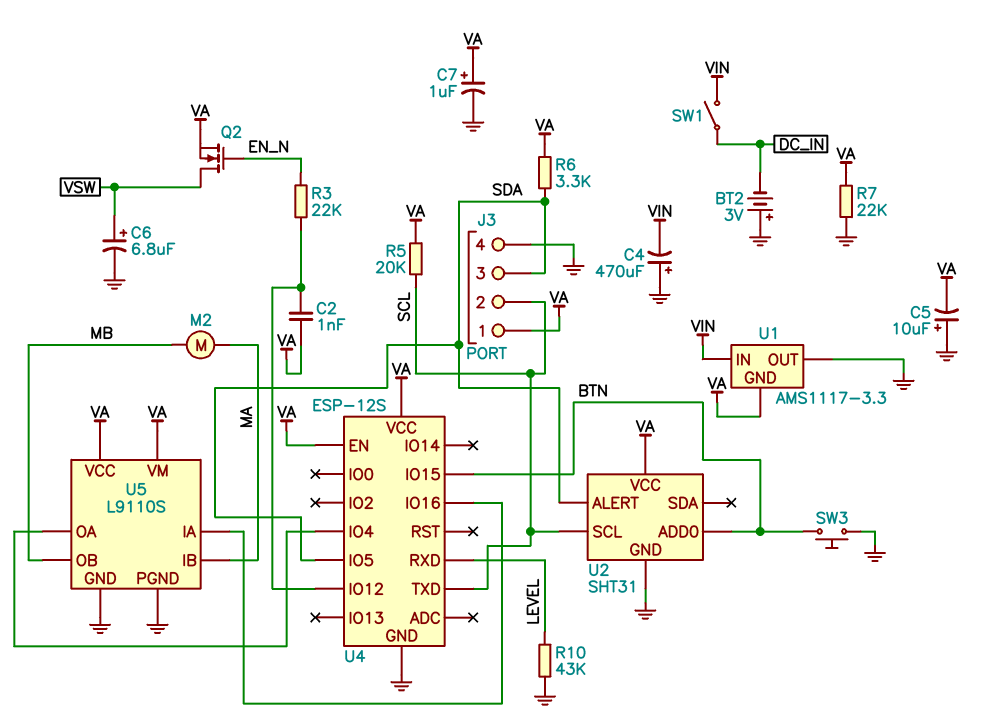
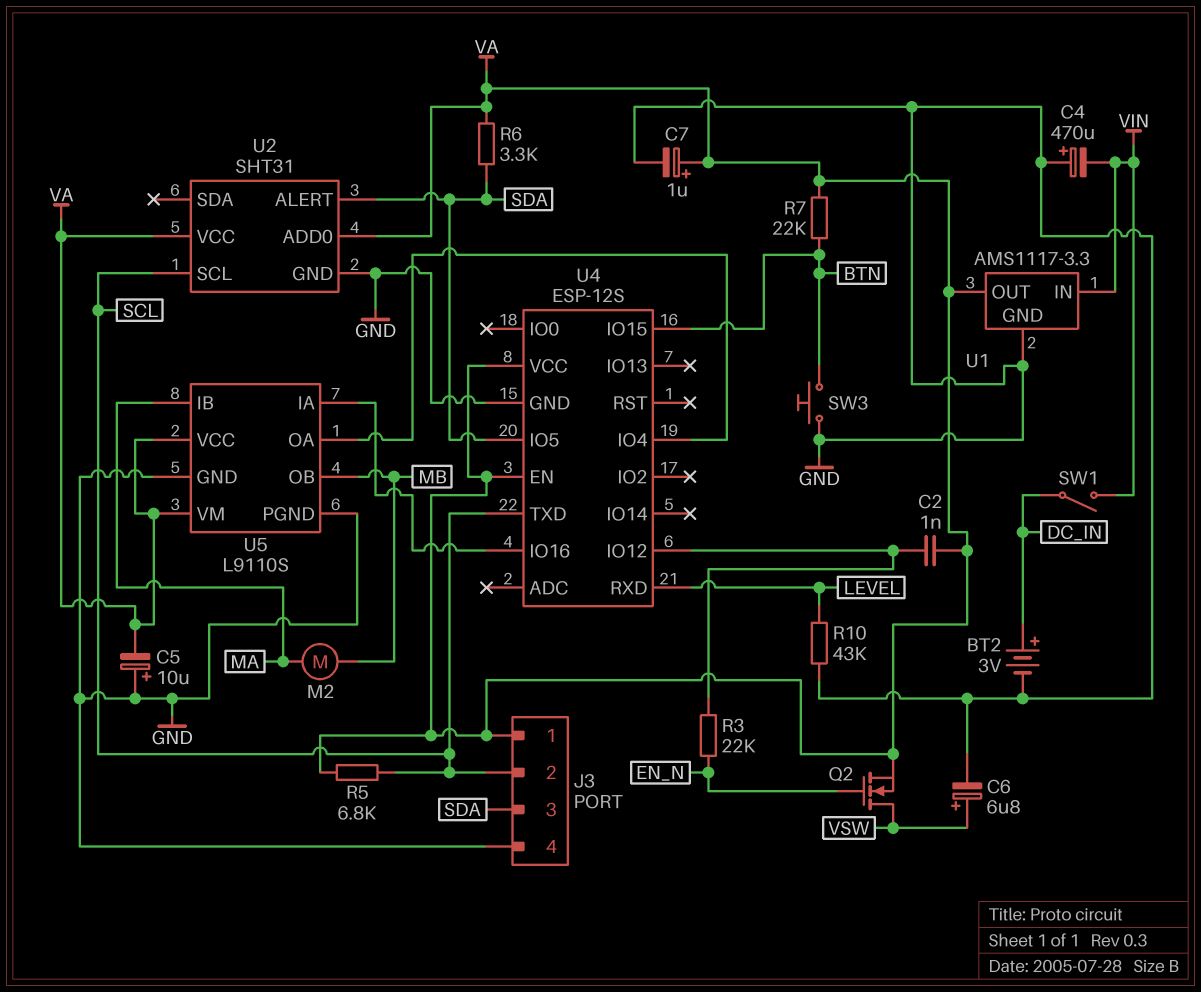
BT2: 3V (plus GND, minus DC_IN) -> 3V (plus DC_IN, minus GND)
R5: 20k (SCL, VA) -> 6.8k (SCL, VA)
R7: 22k (GND, VA) -> 22k (BTN, VA)
U1 pin GND: VA -> GND
U1 pin OUT: GND -> VA
U2 pin ADD0: BTN -> VA

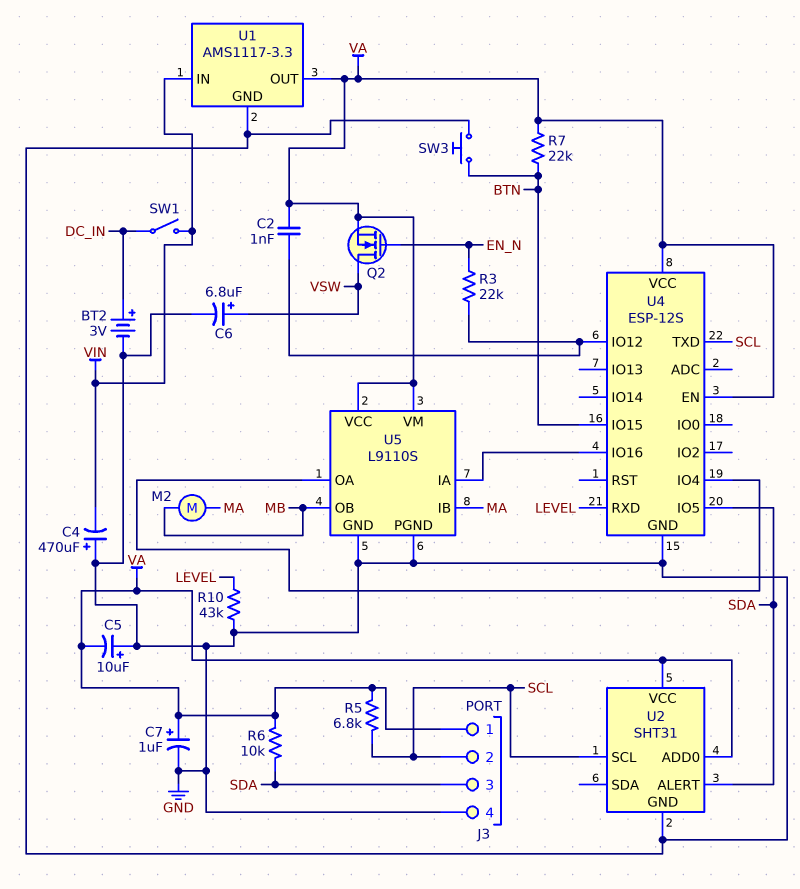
R6: 3.3k (SDA, VA) -> 10k (SDA, VA)

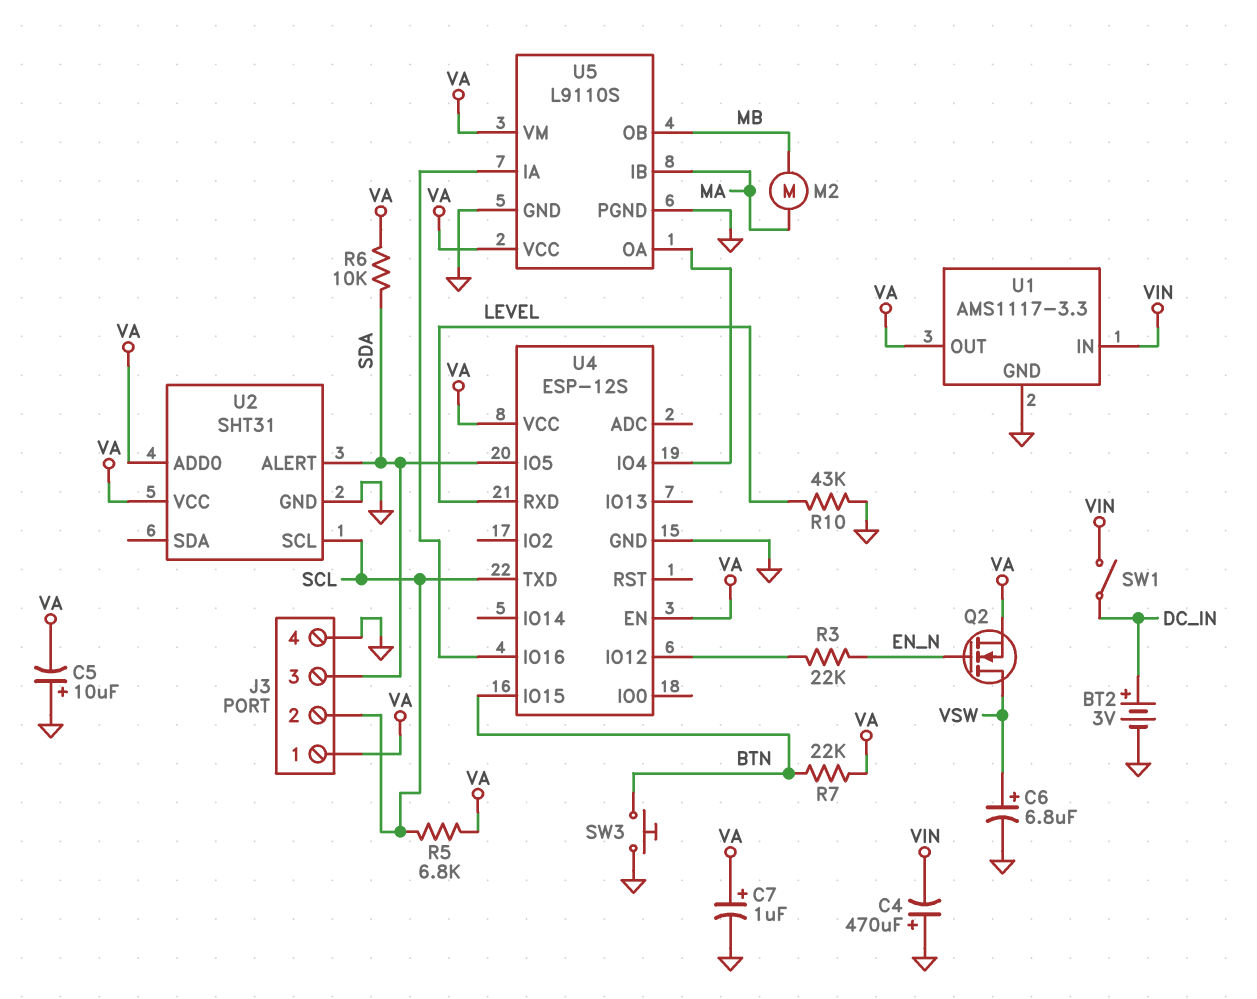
C2: 1nF (U4/IO12, VA) -> none

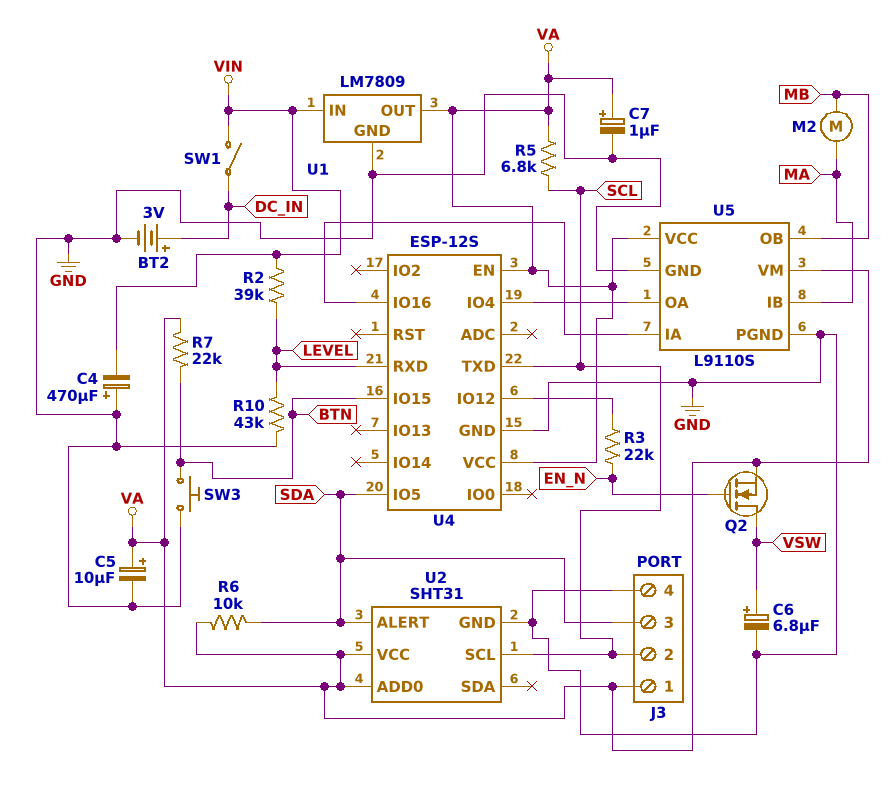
C5: 10uF (plus GND, minus VA) -> 10uF (plus VA, minus GND)
R2: none -> 39k (LEVEL, VIN)
U1: AMS1117-3.3 -> LM7809

